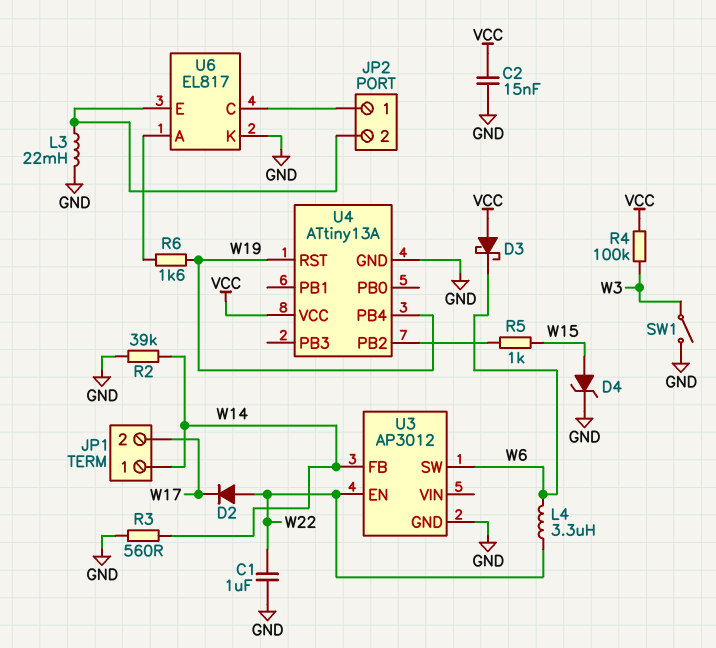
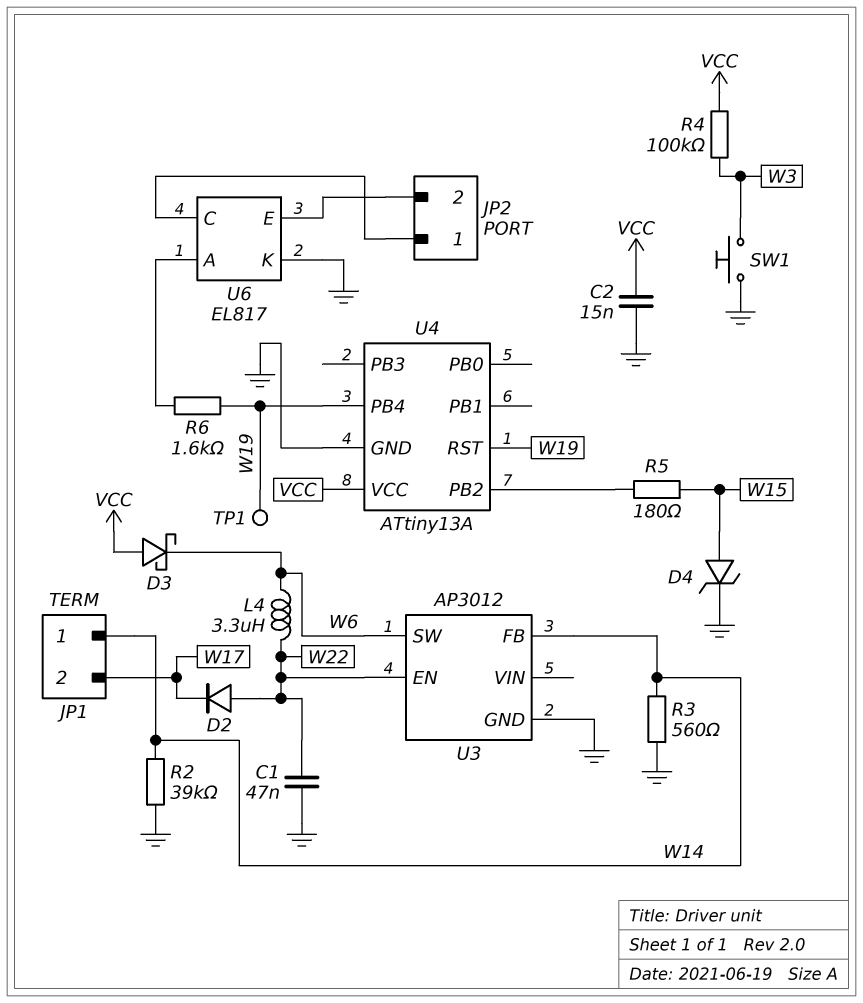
C1: 1uF (GND, W22) -> 47nF (GND, W22)
L3: 22mH (GND, JP2/2) -> none
R5: 1k (U4/PB2, W15) -> 180 (U4/PB2, W15)
SW1: switch (GND, W3) -> button (GND, W3)
TP1: none -> test point (W19)

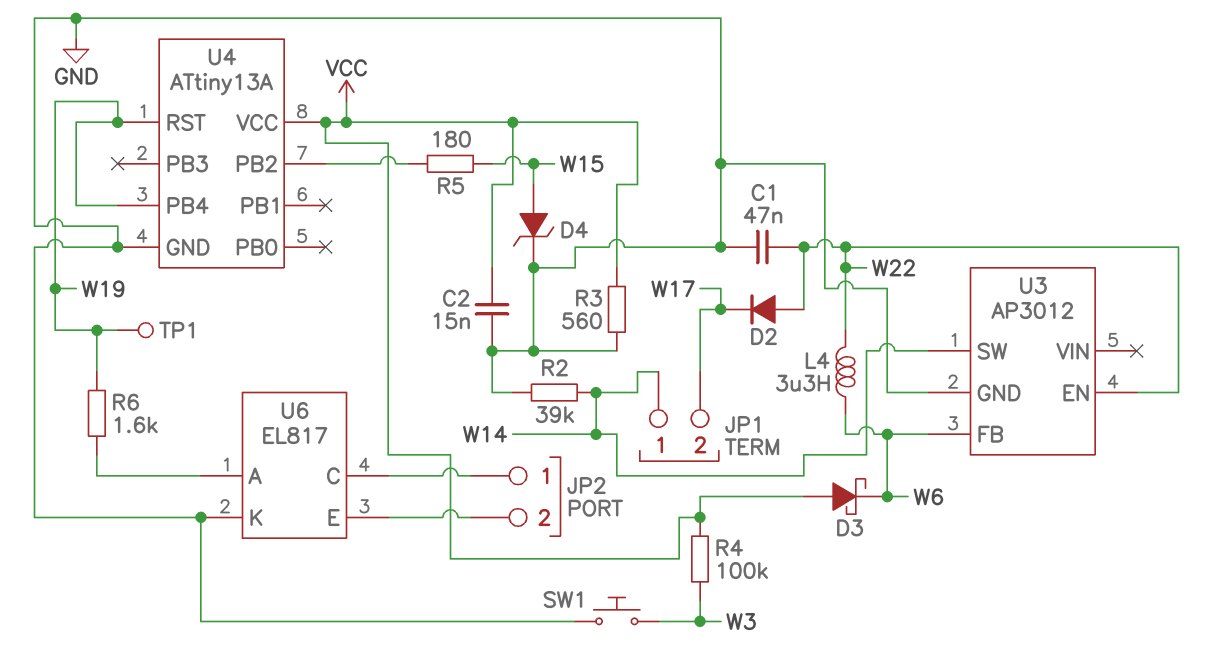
R3: 560 (GND, W14) -> 560 (GND, VCC)
U3 pin FB: W14 -> W6
U3 pin SW: W6 -> W14

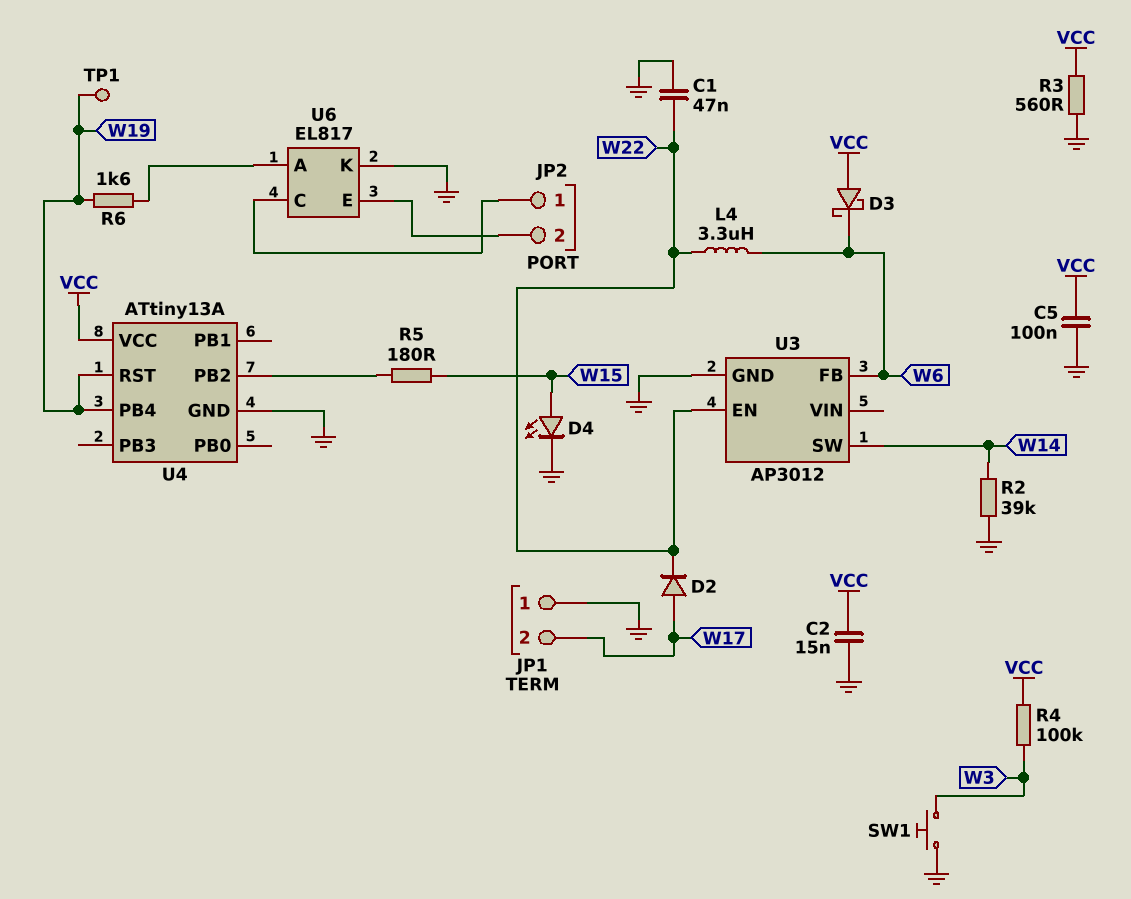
C5: none -> 100nF (GND, VCC)
D2: diode (A W22, K W17) -> diode (A W17, K W22)
D4: zener (A W15, K GND) -> LED (A W15, K GND)
JP1 pin 1: W14 -> GND

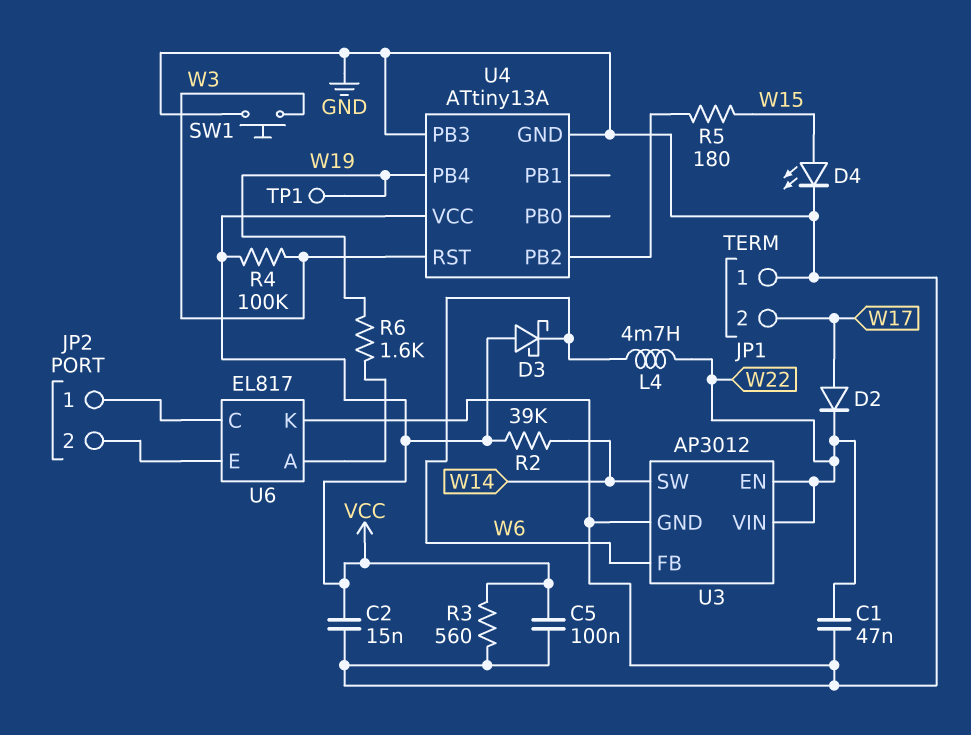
L4: 3.3uH (W6, W22) -> 4.7mH (W6, W22)
R2: 39k (GND, W14) -> 39k (VCC, W14)
U3 pin VIN: none -> W22
U4 pin PB3: none -> GND
U4 pin RST: W19 -> W3

